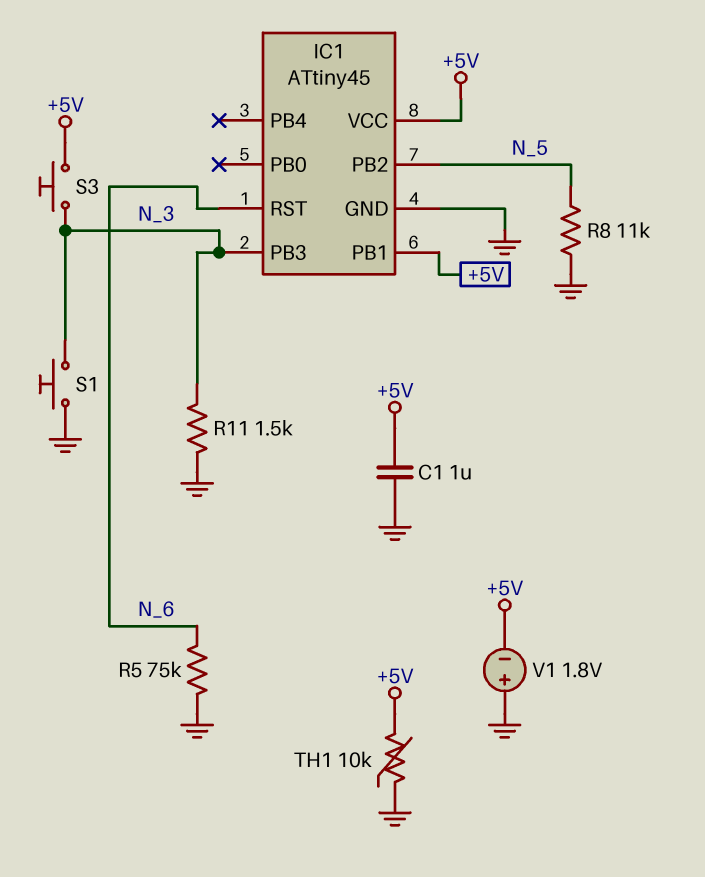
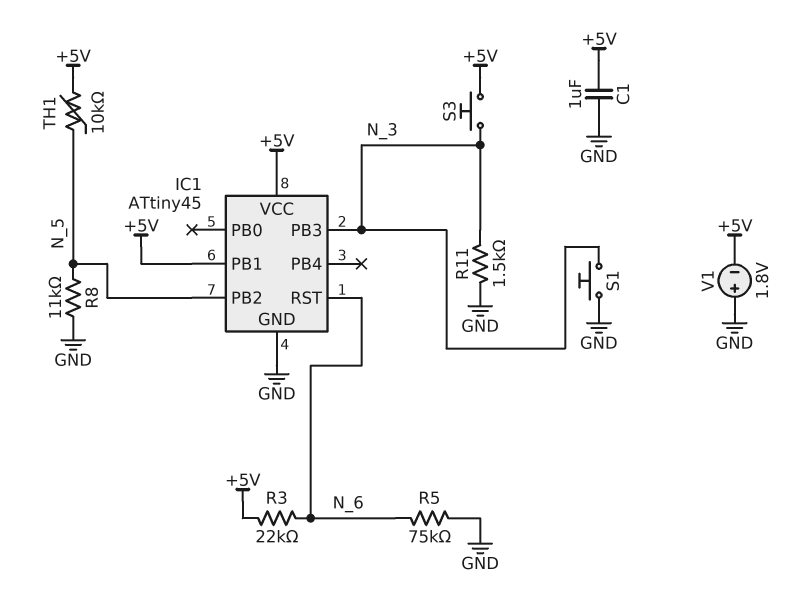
R3: none -> 22k (+5V, N_6)
TH1: 10k (+5V, GND) -> 10k (+5V, N_5)

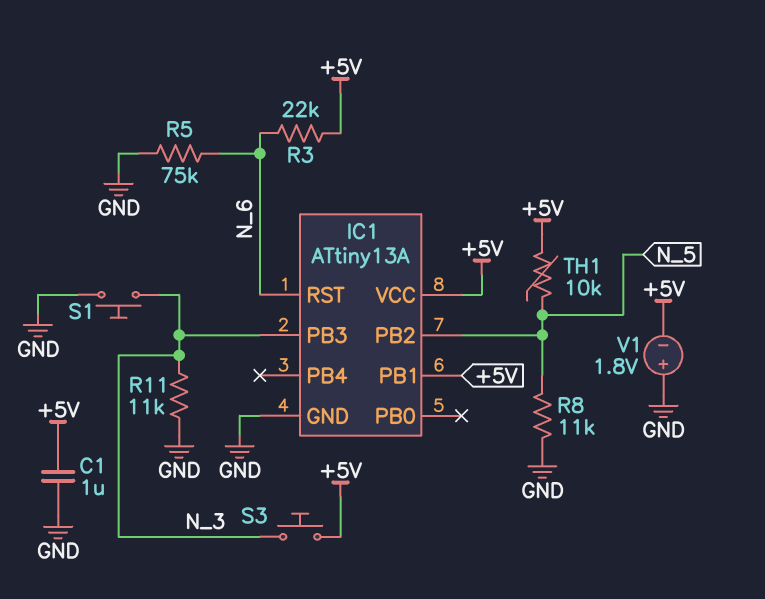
IC1: ATtiny45 -> ATtiny13A
R11: 1.5k (GND, N_3) -> 11k (GND, N_3)

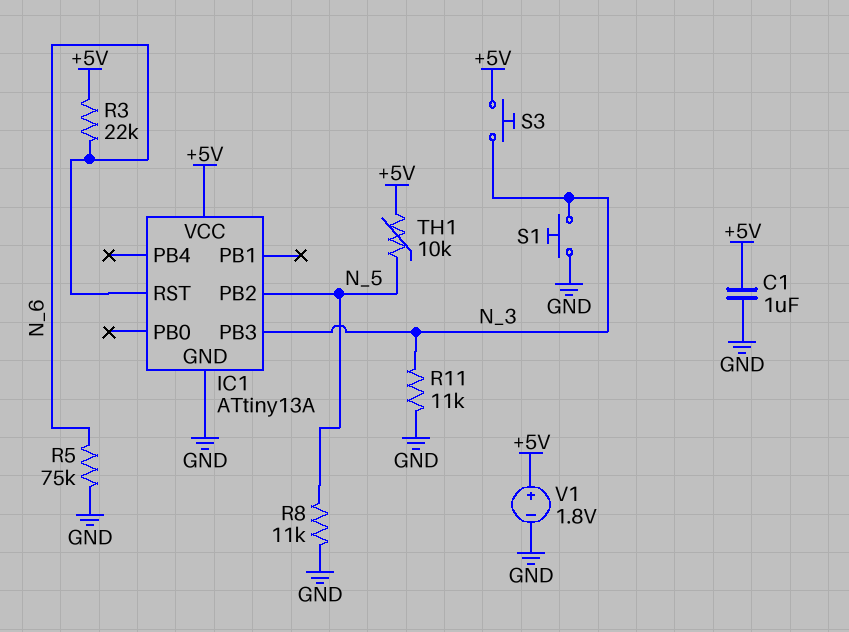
IC1 pin PB1: +5V -> none
V1: 1.8V (plus GND, minus +5V) -> 1.8V (plus +5V, minus GND)

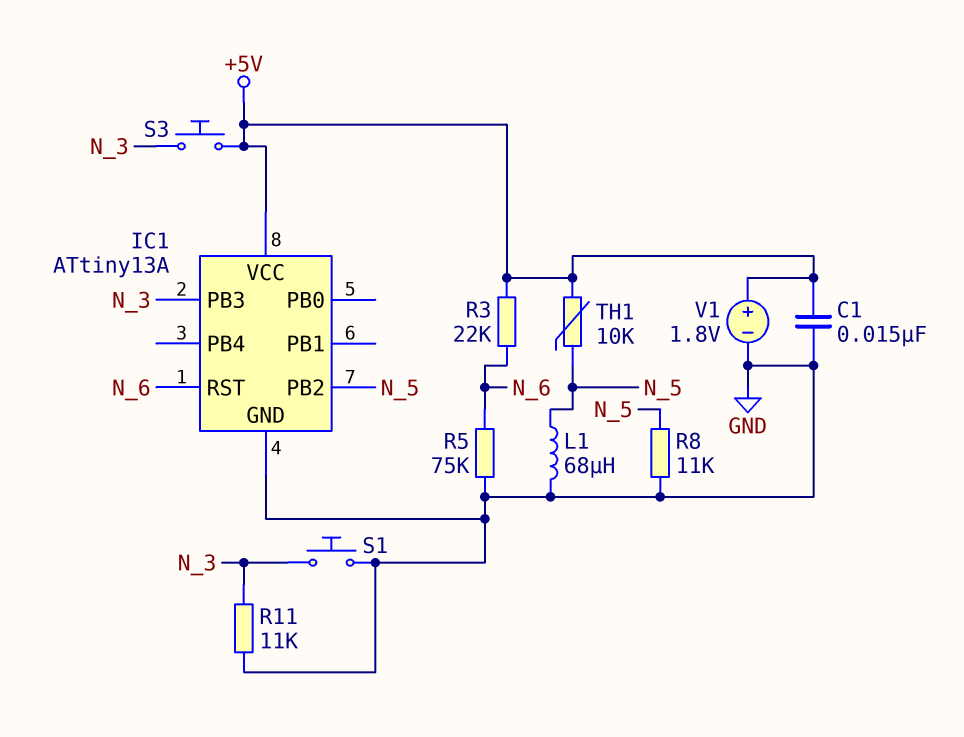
C1: 1uF (+5V, GND) -> 15nF (+5V, GND)
L1: none -> 68uH (GND, N_5)

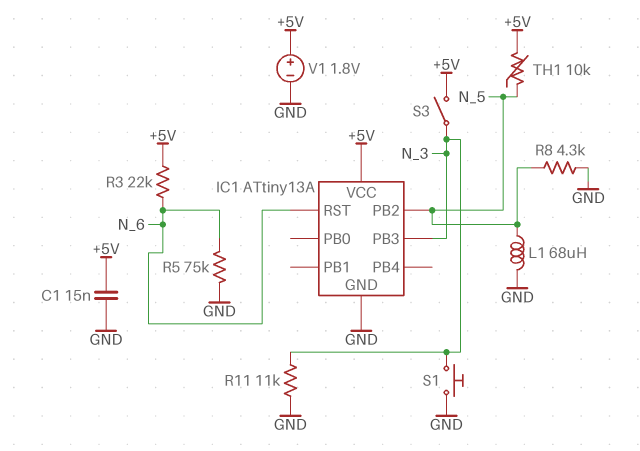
R8: 11k (GND, N_5) -> 4.3k (GND, N_5)
S3: button (+5V, N_3) -> switch (+5V, N_3)

